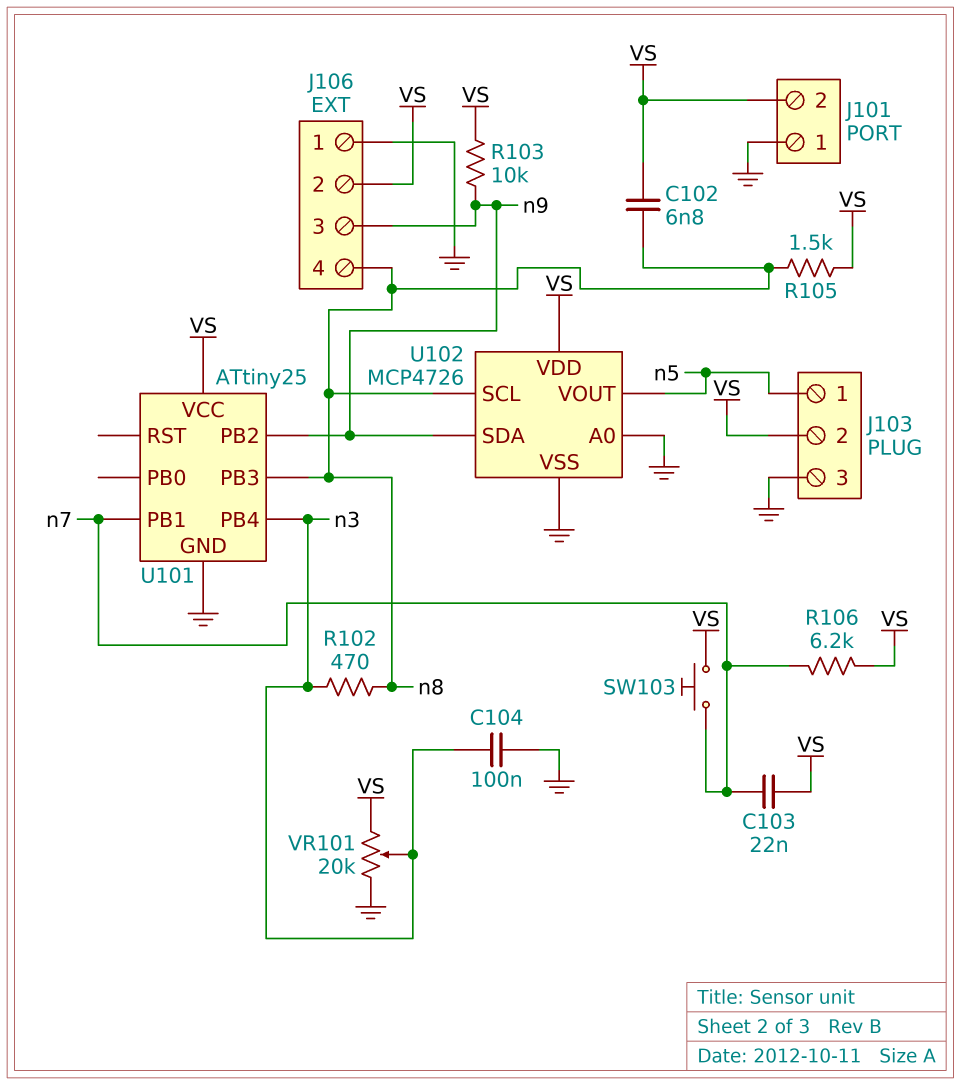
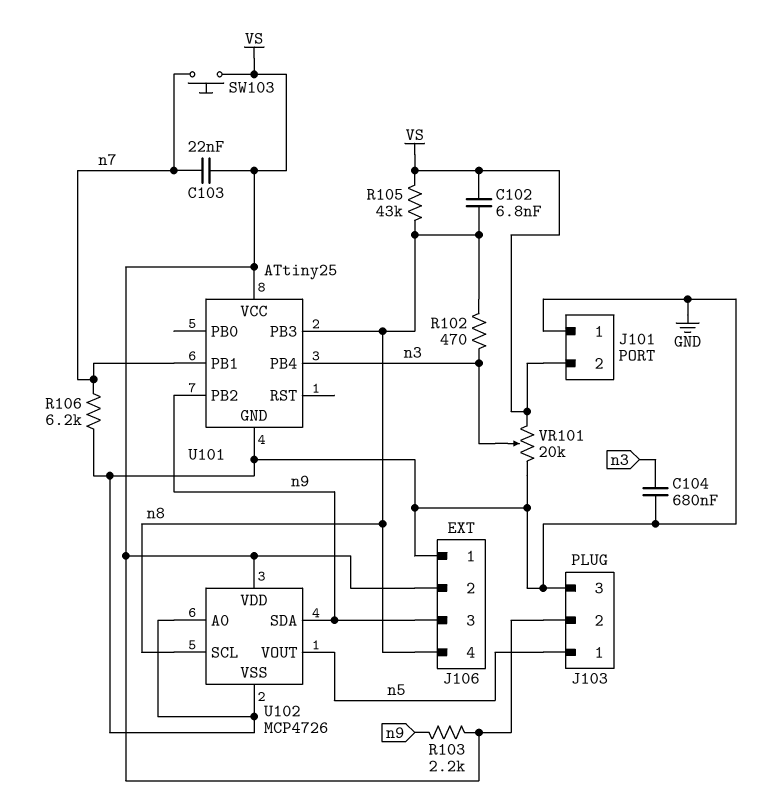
C104: 100nF (GND, n3) -> 680nF (GND, n3)
R103: 10k (VS, n9) -> 2.2k (VS, n9)
R105: 1.5k (VS, n8) -> 43k (VS, n8)
R106: 6.2k (VS, n7) -> 6.2k (GND, n7)

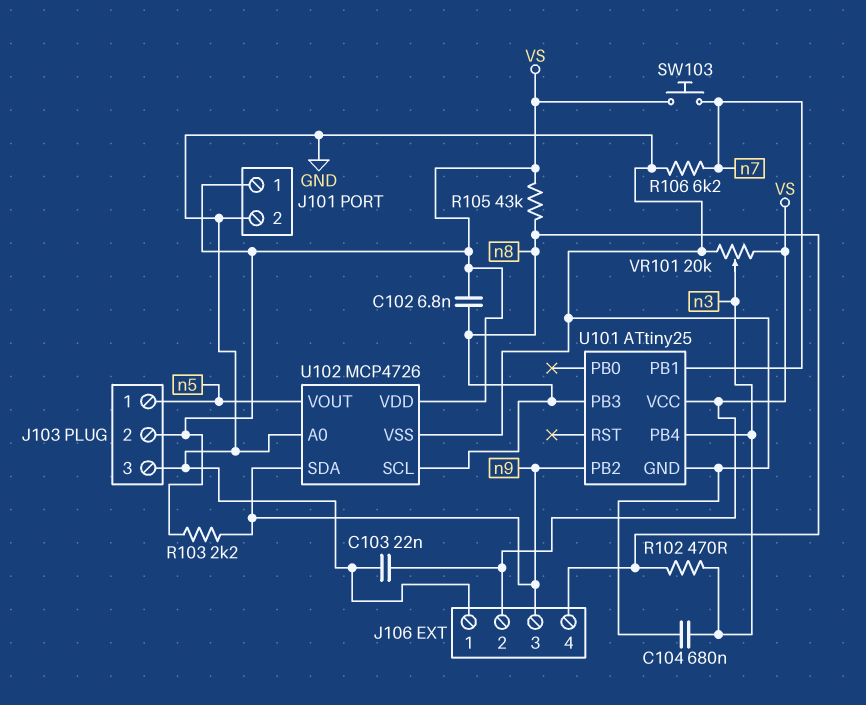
C103: 22nF (VS, n7) -> 22nF (GND, VS)
J101 pin 1: GND -> VS
J101 pin 2: VS -> GND

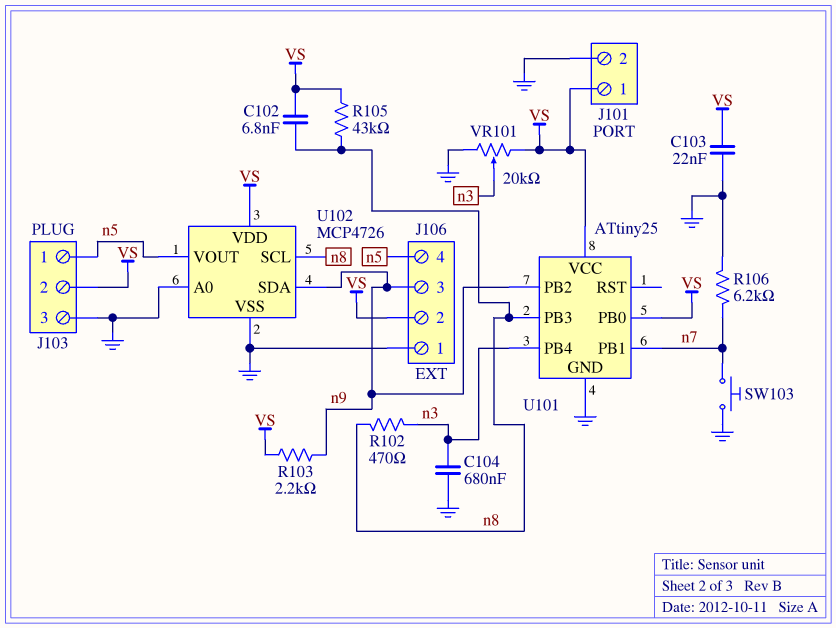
J106 pin 4: n8 -> n5
SW103: button (VS, n7) -> button (GND, n7)
U101 pin PB0: none -> VS

